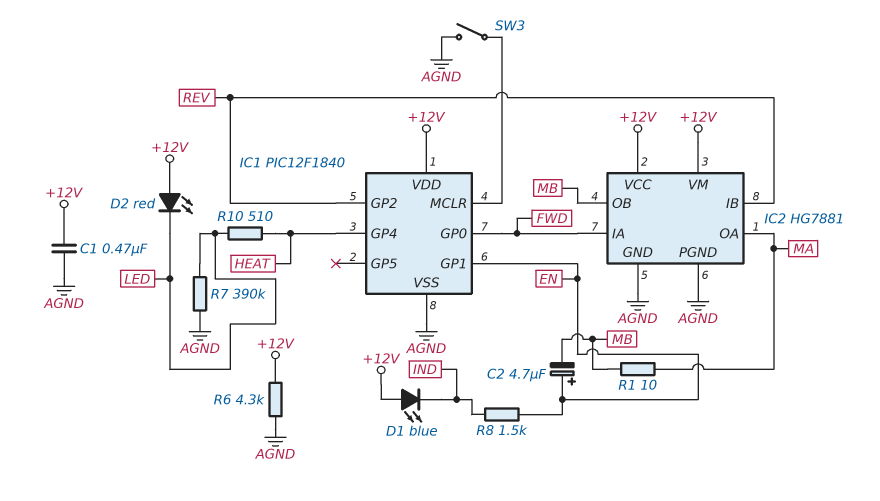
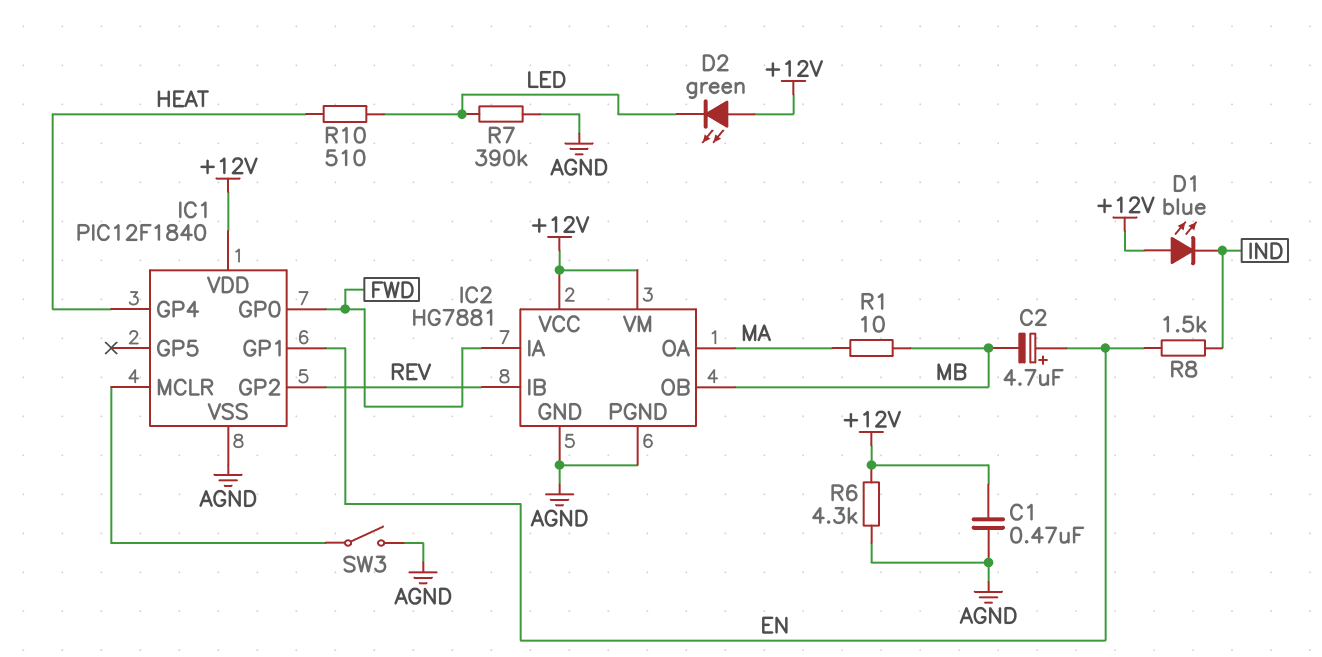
D2: LED red (A +12V, K LED) -> LED green (A +12V, K LED)

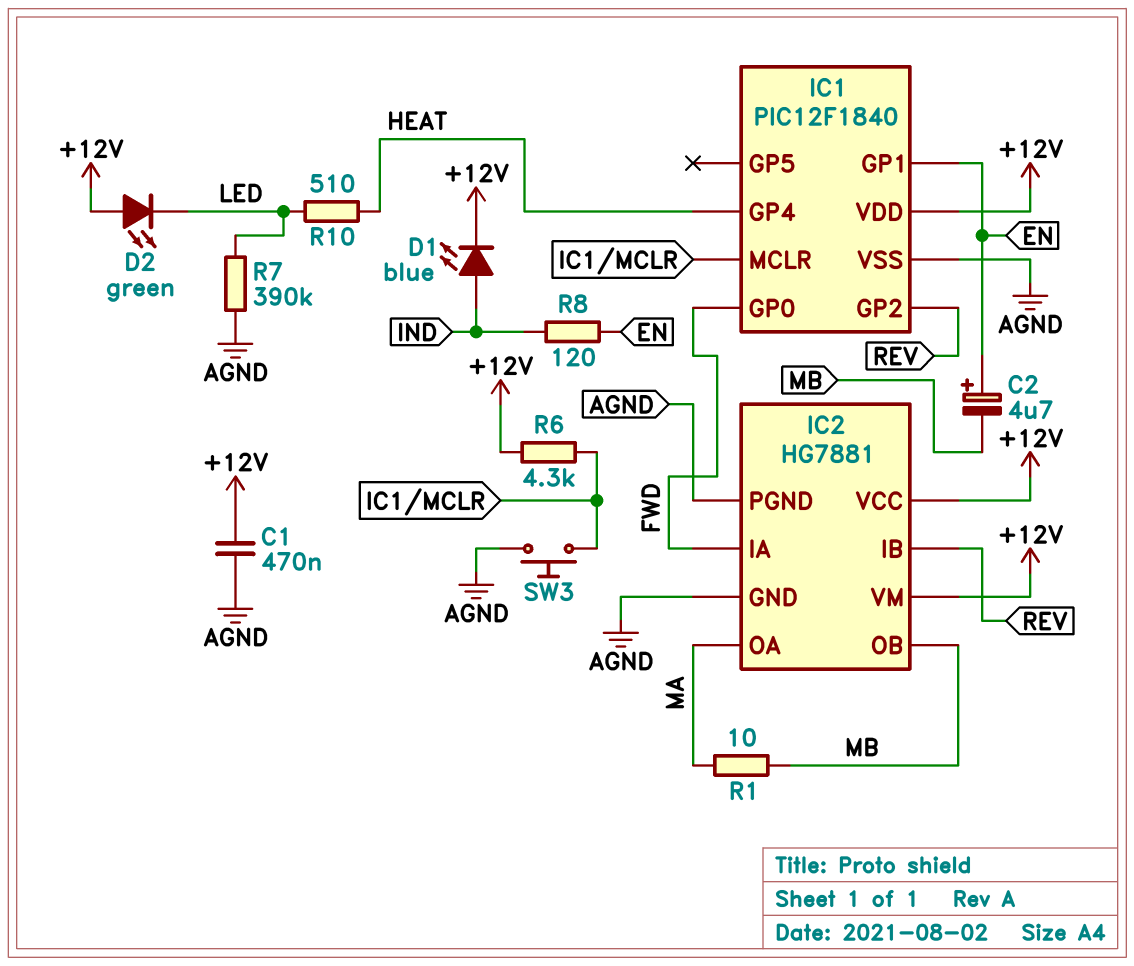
D1: LED blue (A +12V, K IND) -> LED blue (A IND, K +12V)
R6: 4.3k (+12V, AGND) -> 4.3k (+12V, IC1/MCLR)
R8: 1.5k (EN, IND) -> 120 (EN, IND)
SW3: switch (AGND, IC1/MCLR) -> button (AGND, IC1/MCLR)

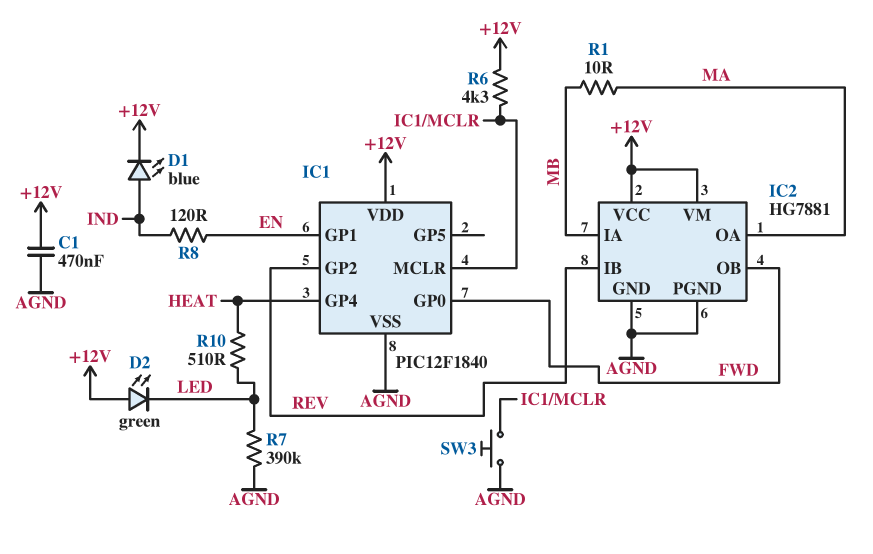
C2: 4.7uF (plus EN, minus MB) -> none
IC2 pin IA: FWD -> MB
IC2 pin OB: MB -> FWD

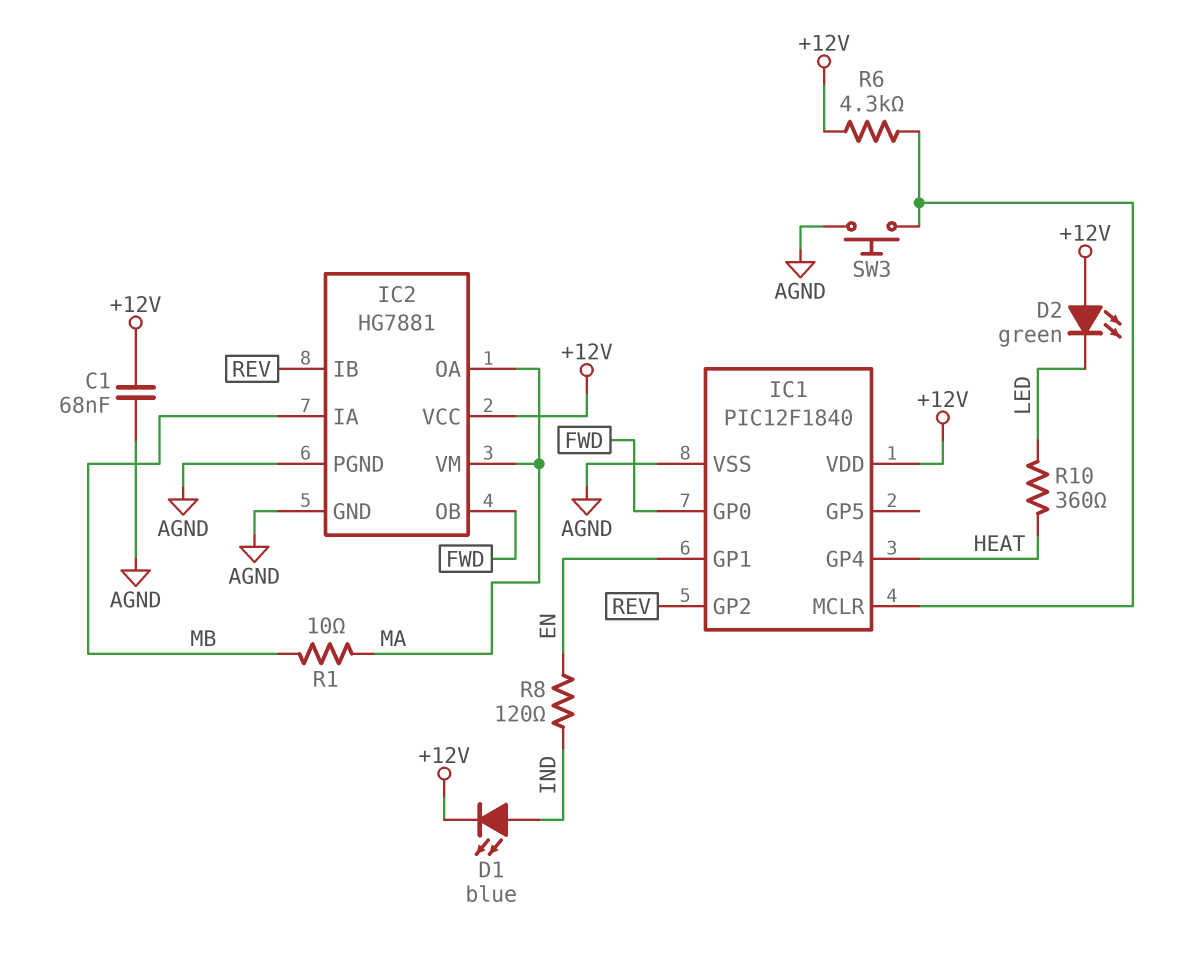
C1: 470nF (+12V, AGND) -> 68nF (+12V, AGND)
IC2 pin VM: +12V -> MA
R7: 390k (AGND, LED) -> none
R10: 510 (HEAT, LED) -> 360 (HEAT, LED)

